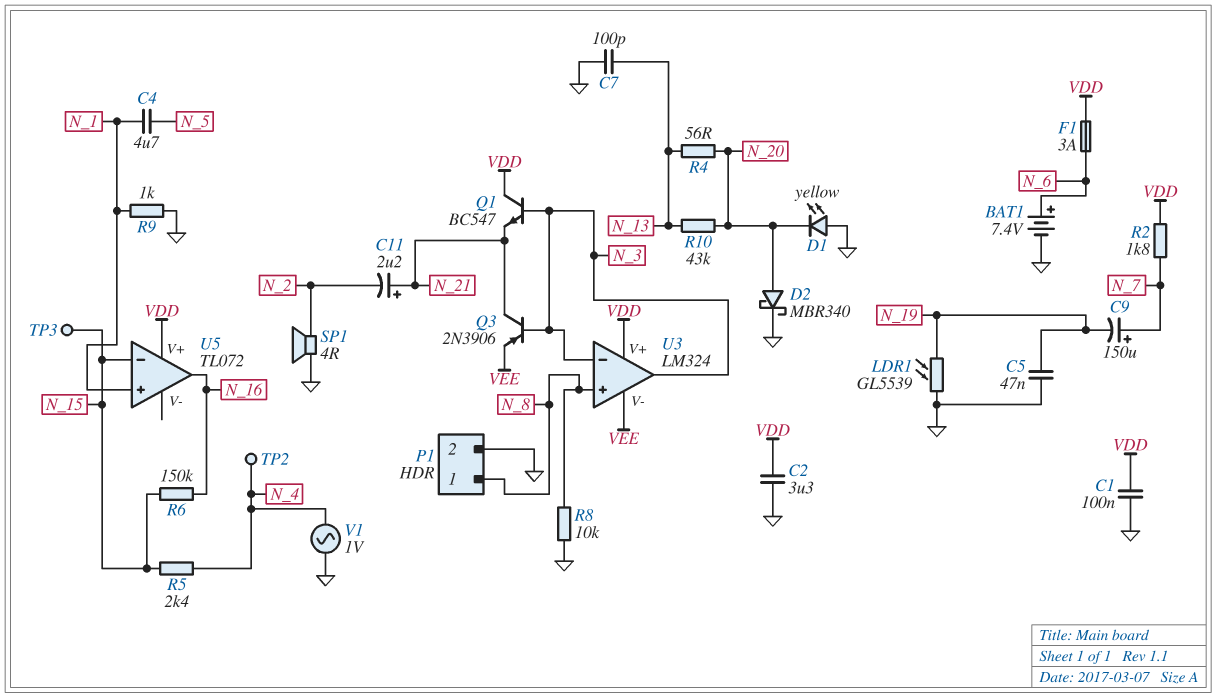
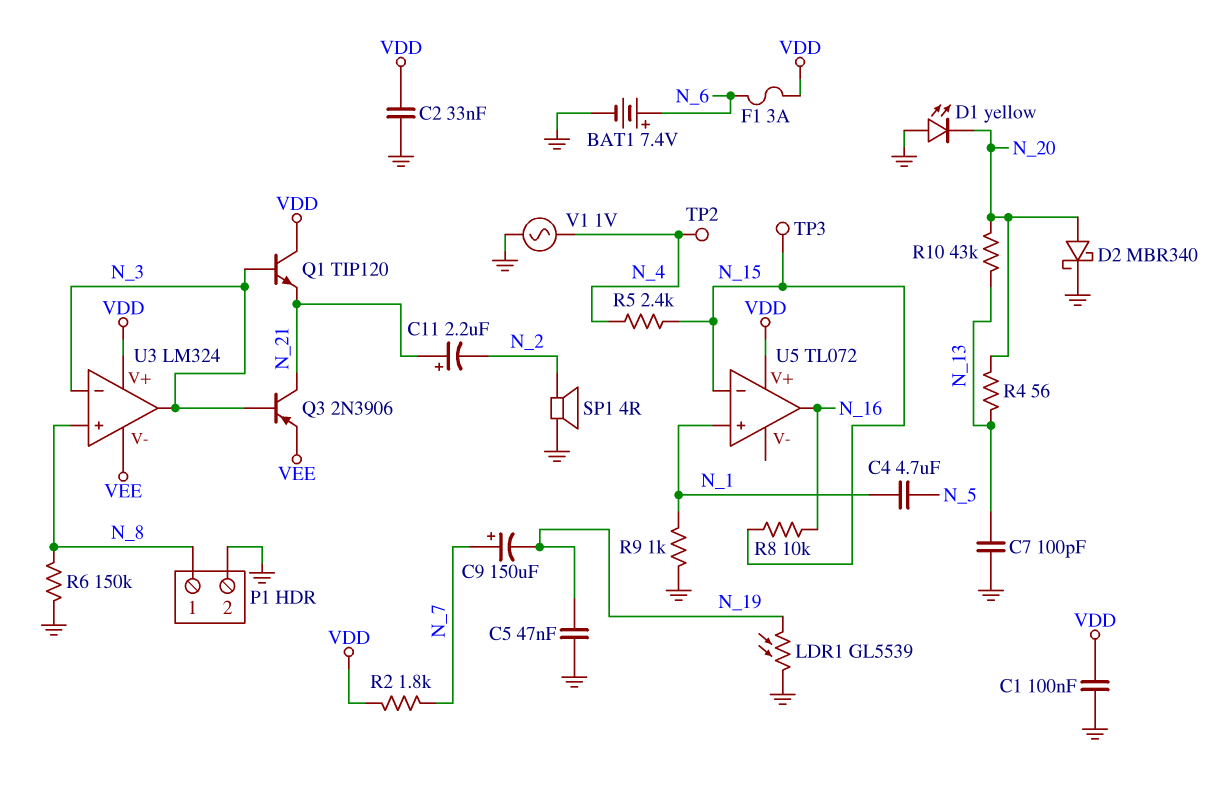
C2: 3.3uF (GND, VDD) -> 33nF (GND, VDD)
Q1: NPN BC547 (B N_3, C VDD, E N_21) -> NPN TIP120 (B N_3, C VDD, E N_21)
R6: 150k (N_15, N_16) -> 150k (GND, N_8)
R8: 10k (GND, N_8) -> 10k (N_15, N_16)

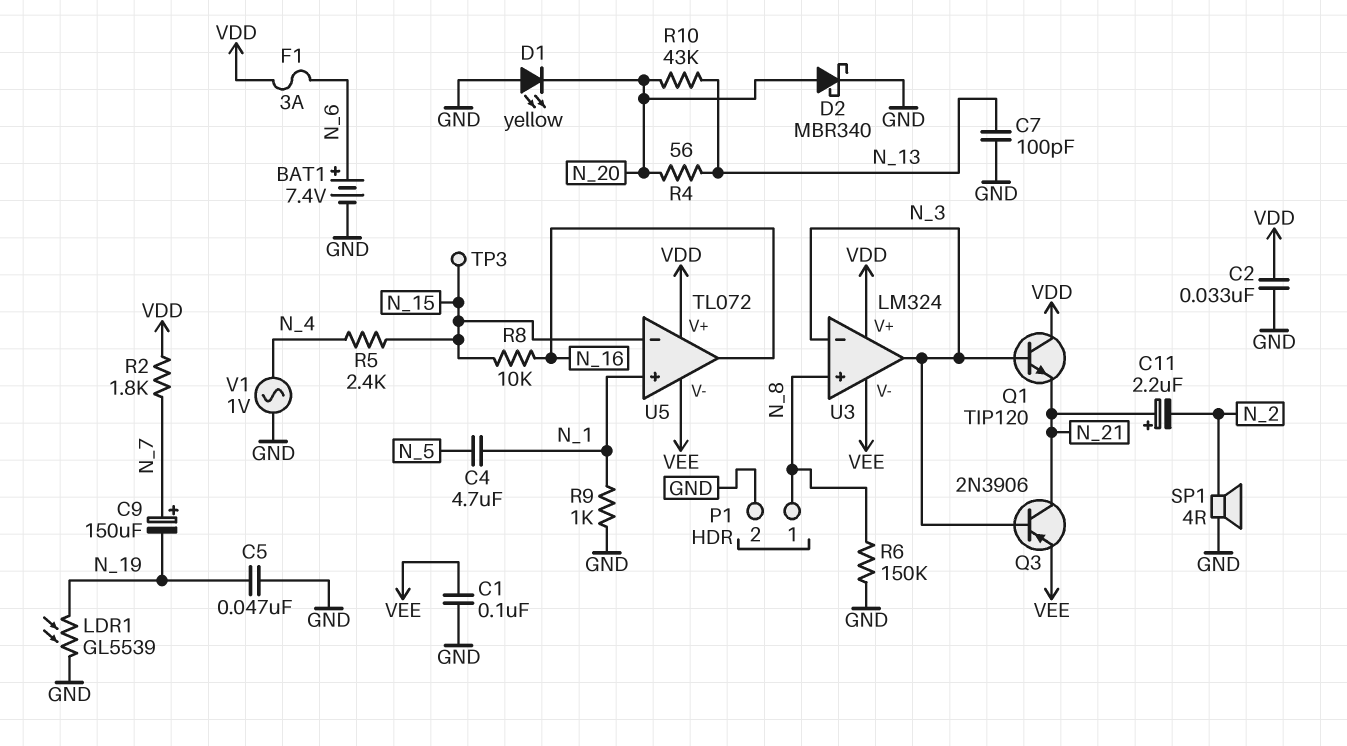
C1: 100nF (GND, VDD) -> 100nF (GND, VEE)
TP2: test point (N_4) -> none
U5 pin V-: none -> VEE

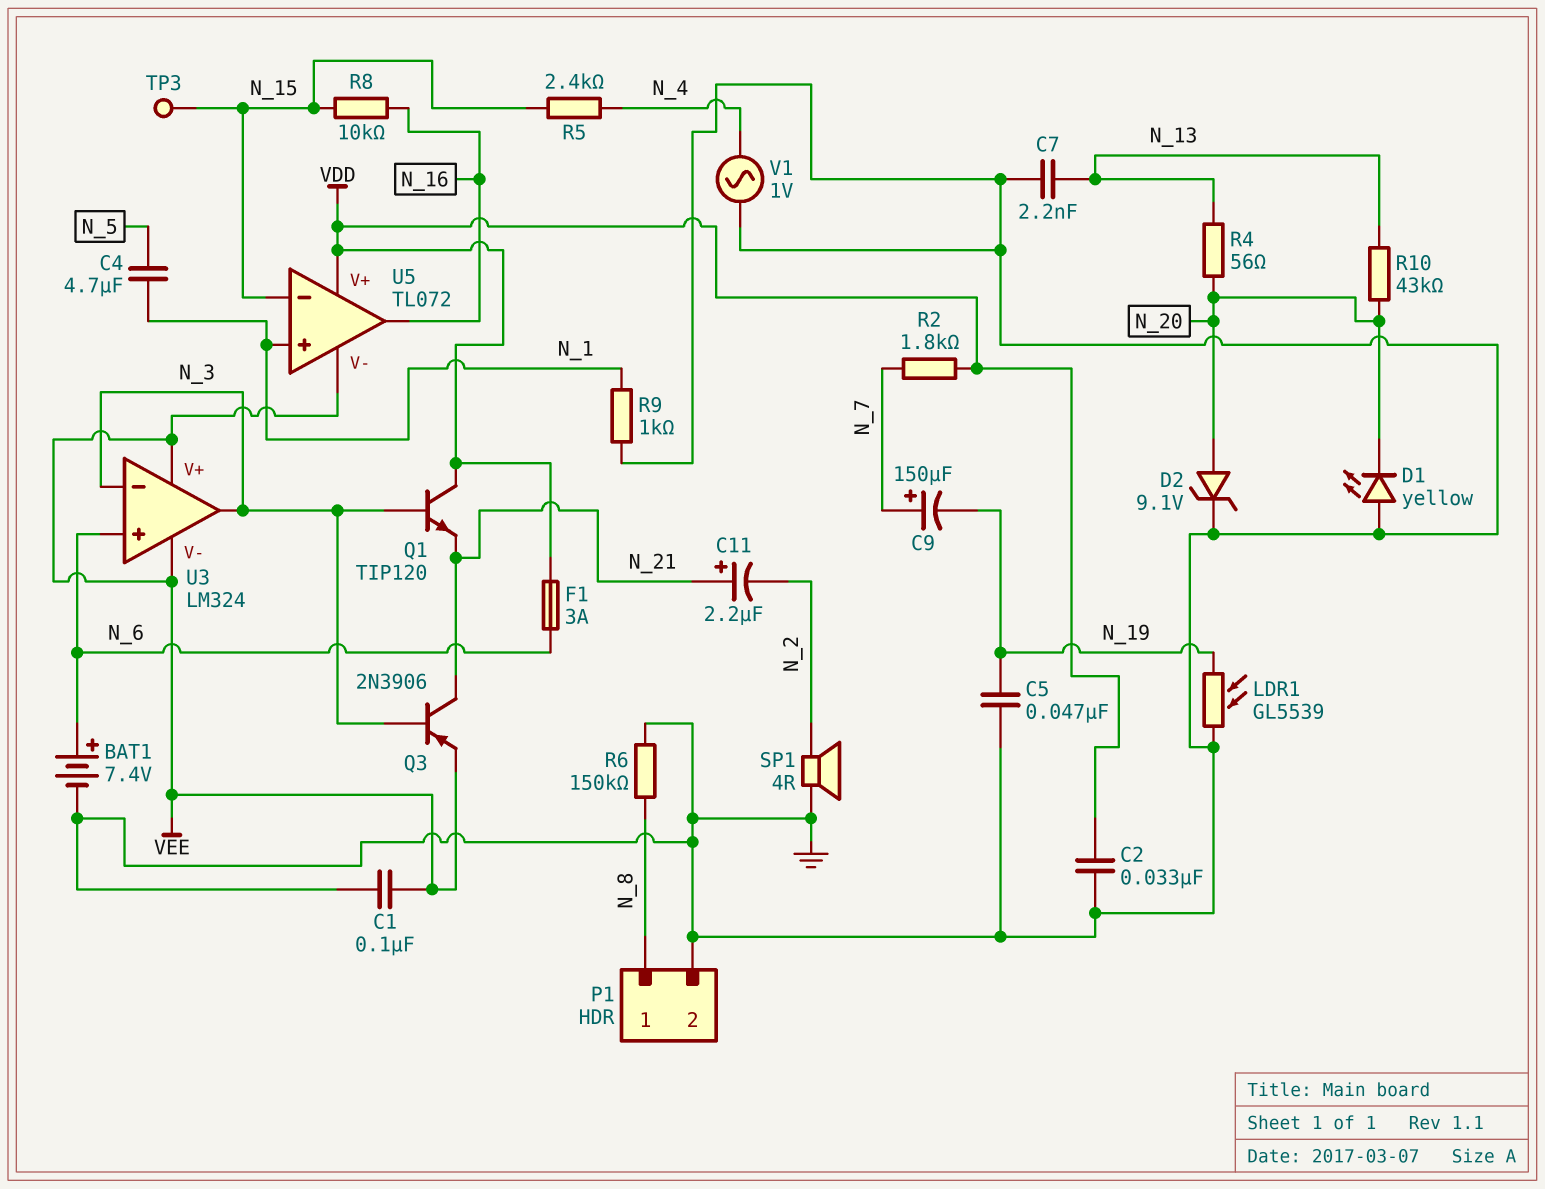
C7: 100pF (GND, N_13) -> 2.2nF (GND, N_13)
D2: schottky MBR340 (A N_20, K GND) -> zener 9.1V (A N_20, K GND)
U3 pin V+: VDD -> VEE
U3 pin in+: N_8 -> N_6

